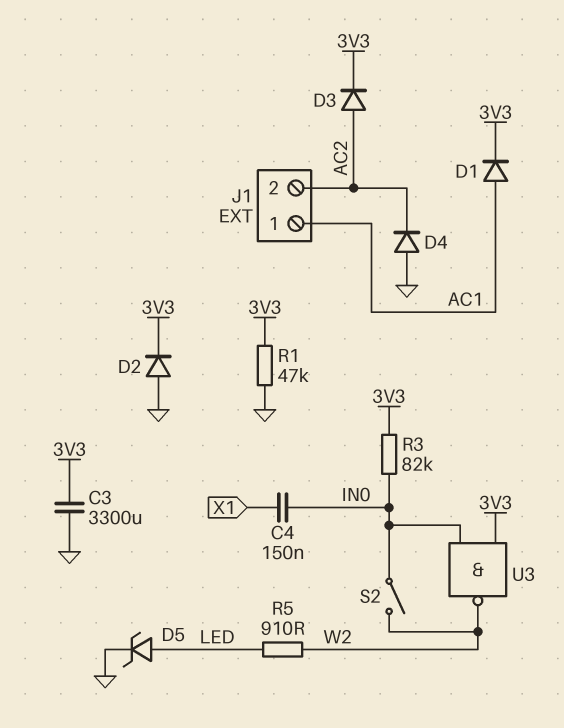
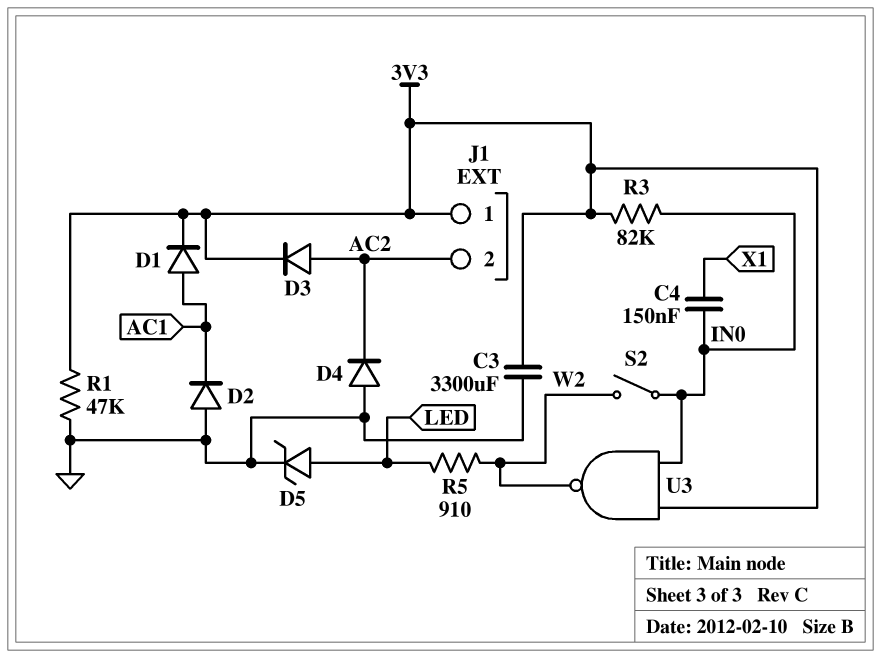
D2: diode (A GND, K 3V3) -> diode (A GND, K AC1)
J1 pin 1: AC1 -> 3V3

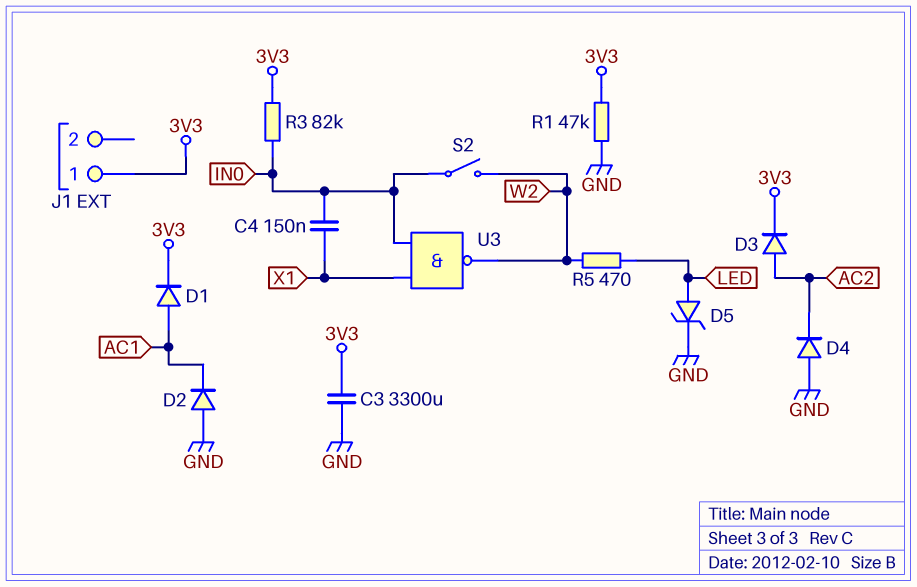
J1 pin 2: AC2 -> none
R5: 910 (LED, W2) -> 470 (LED, W2)
U3: NAND (in 3V3, in IN0, out W2) -> NAND (in IN0, in X1, out W2)

